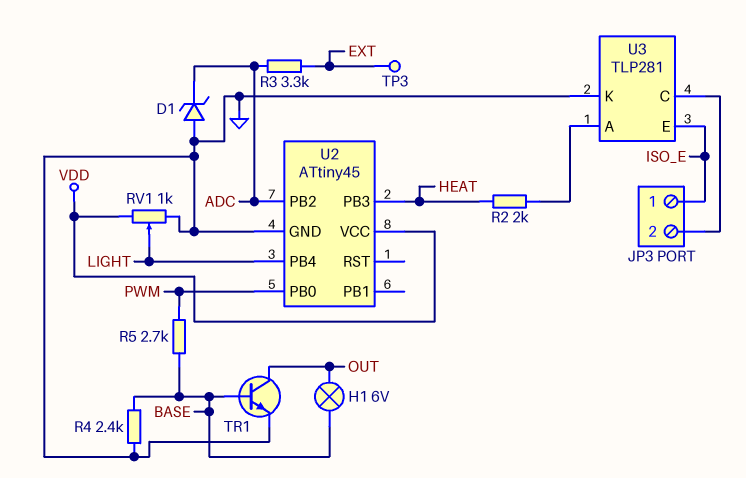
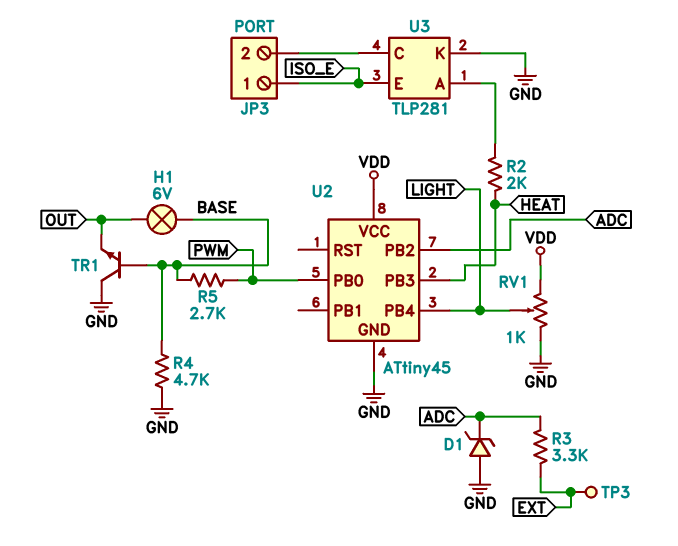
R4: 2.4k (BASE, GND) -> 4.7k (BASE, GND)
TR1: NPN (B BASE, C OUT, E GND) -> NPN (B BASE, C GND, E OUT)

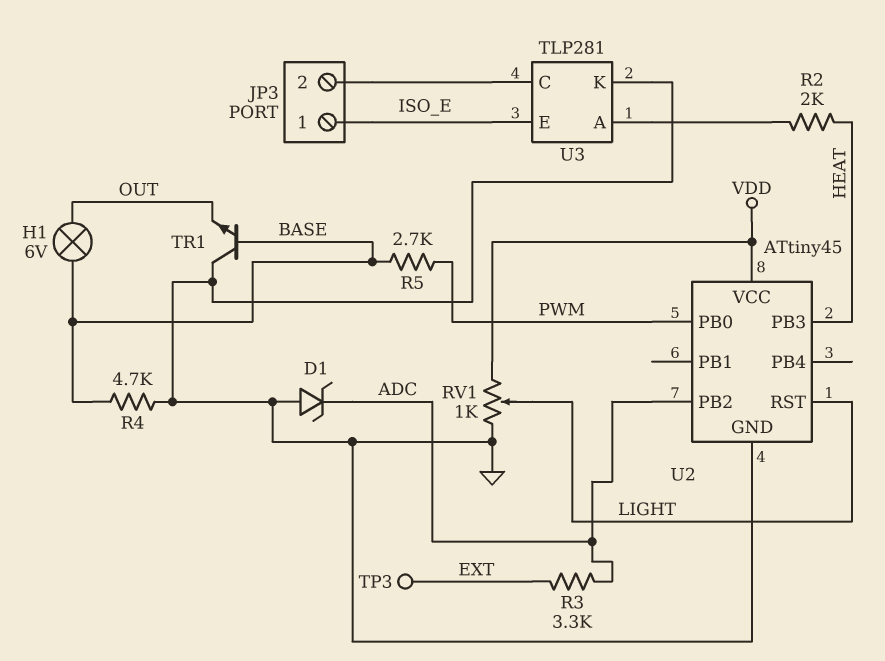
U2 pin PB4: LIGHT -> none
U2 pin RST: none -> LIGHT

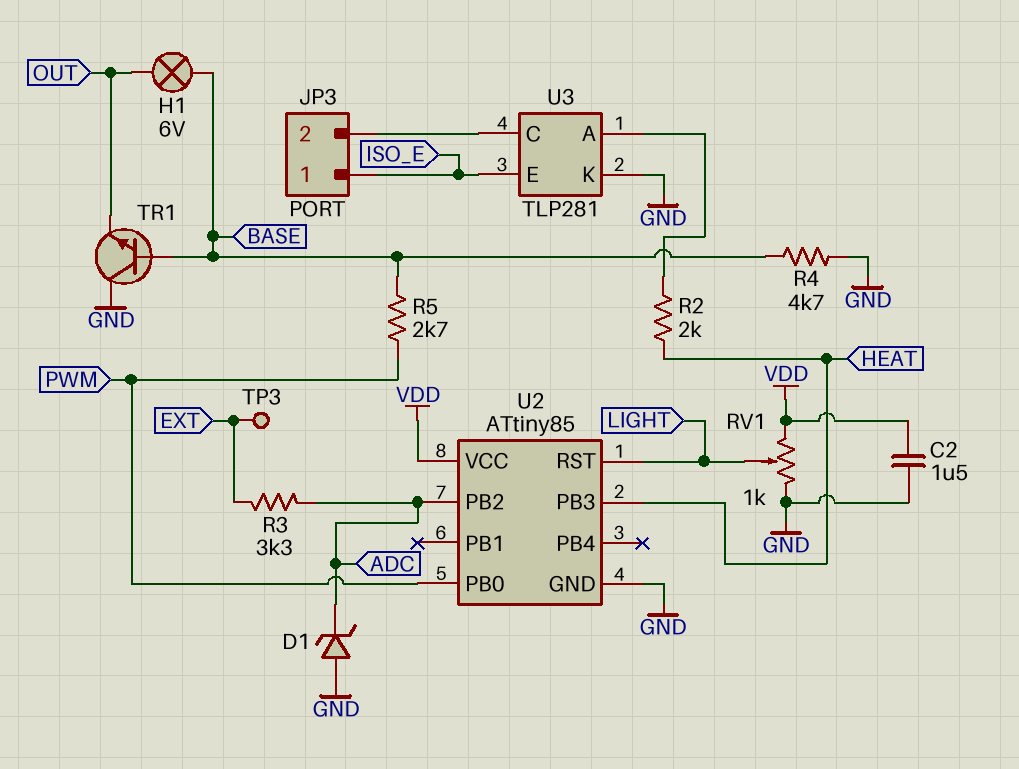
C2: none -> 1.5uF (GND, VDD)
U2: ATtiny45 -> ATtiny85

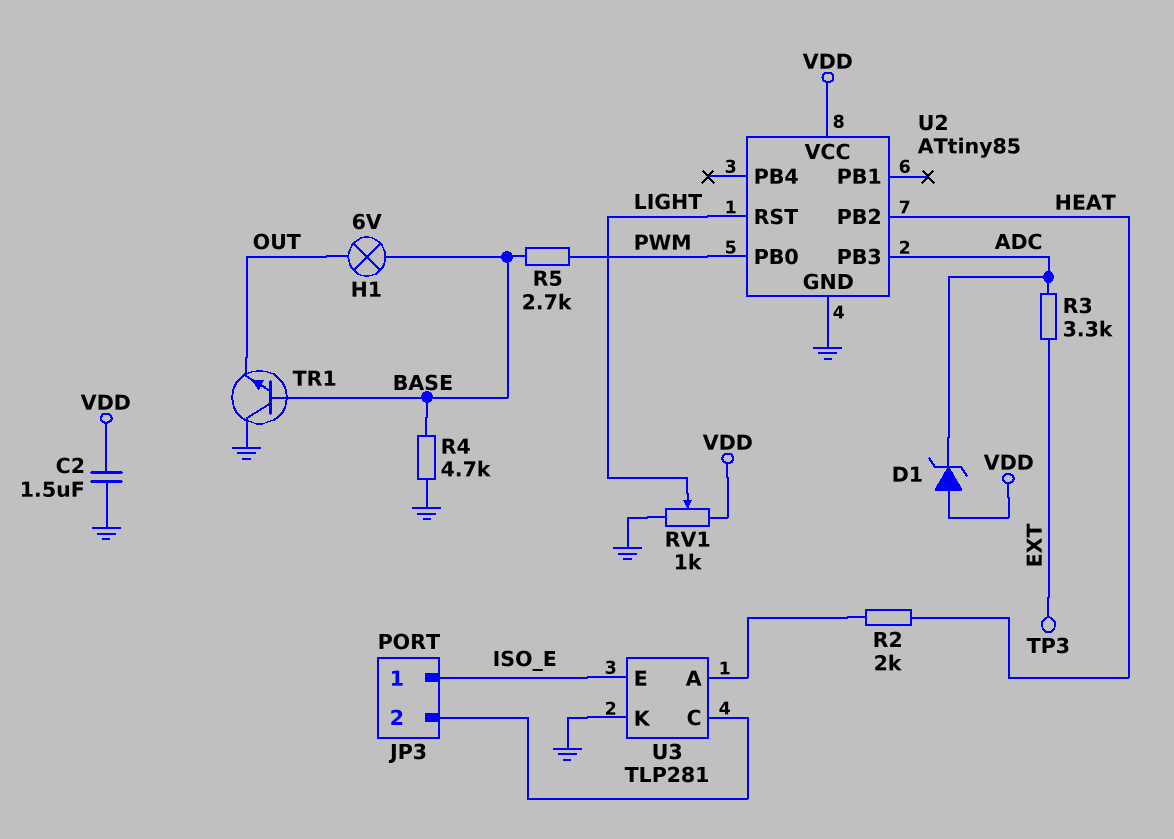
D1: zener (A GND, K ADC) -> zener (A VDD, K ADC)
U2 pin PB2: ADC -> HEAT
U2 pin PB3: HEAT -> ADC

